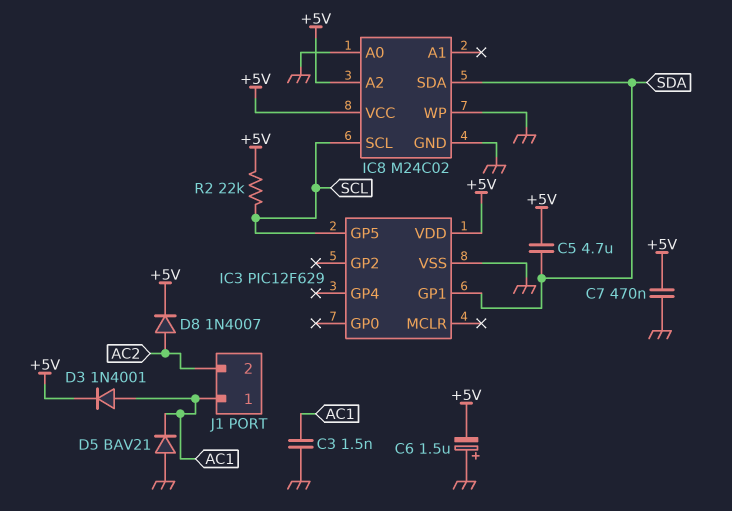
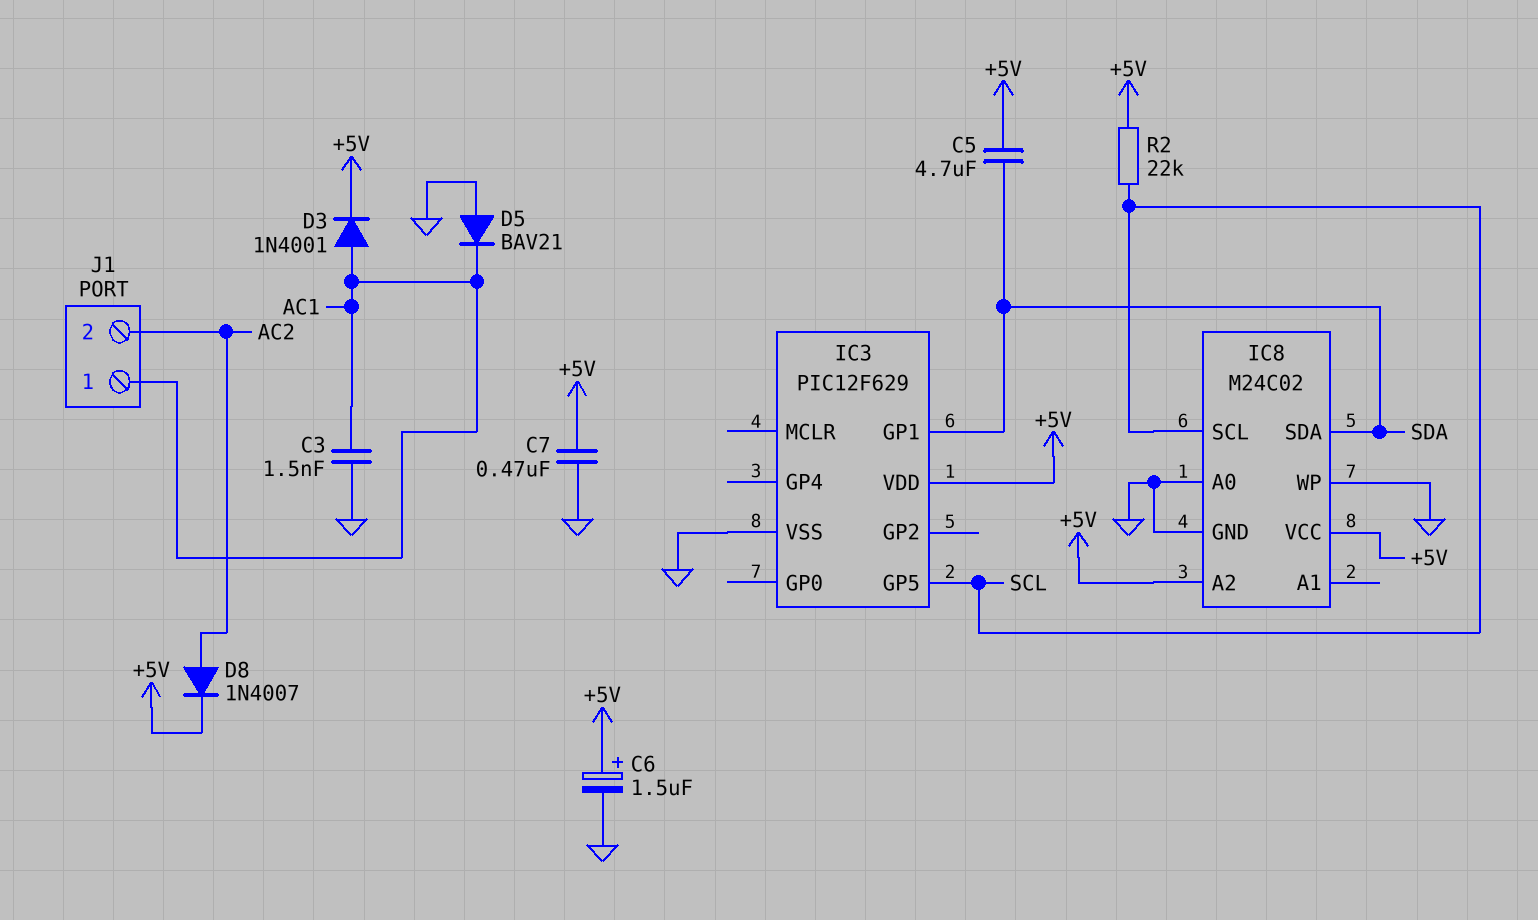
C6: 1.5uF (plus GND, minus +5V) -> 1.5uF (plus +5V, minus GND)

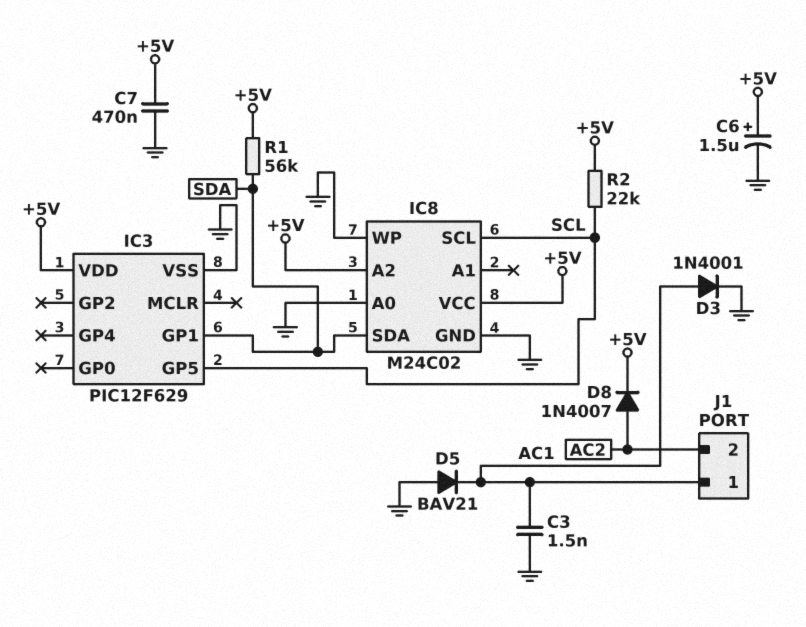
C5: 4.7uF (+5V, SDA) -> none
D3: diode 1N4001 (A AC1, K +5V) -> diode 1N4001 (A AC1, K GND)
R1: none -> 56k (+5V, SDA)

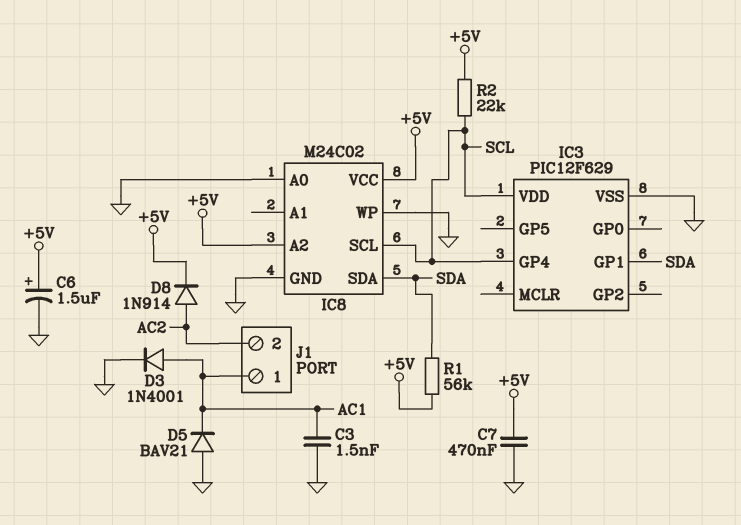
D8: diode 1N4007 (A AC2, K +5V) -> diode 1N914 (A AC2, K +5V)
IC3 pin GP4: none -> SCL
IC3 pin GP5: SCL -> none
IC3 pin VDD: +5V -> SCL

